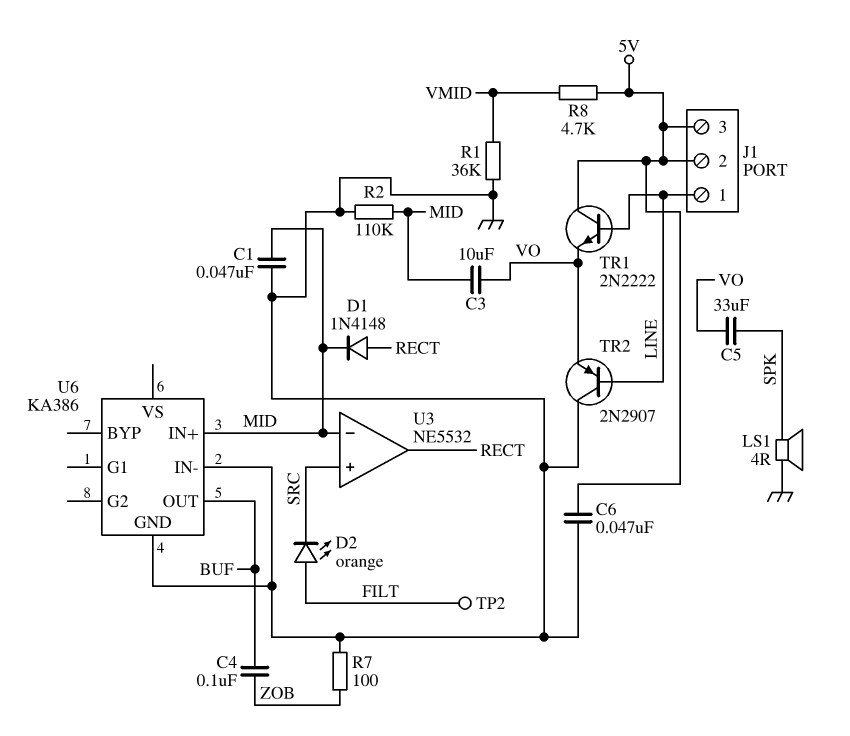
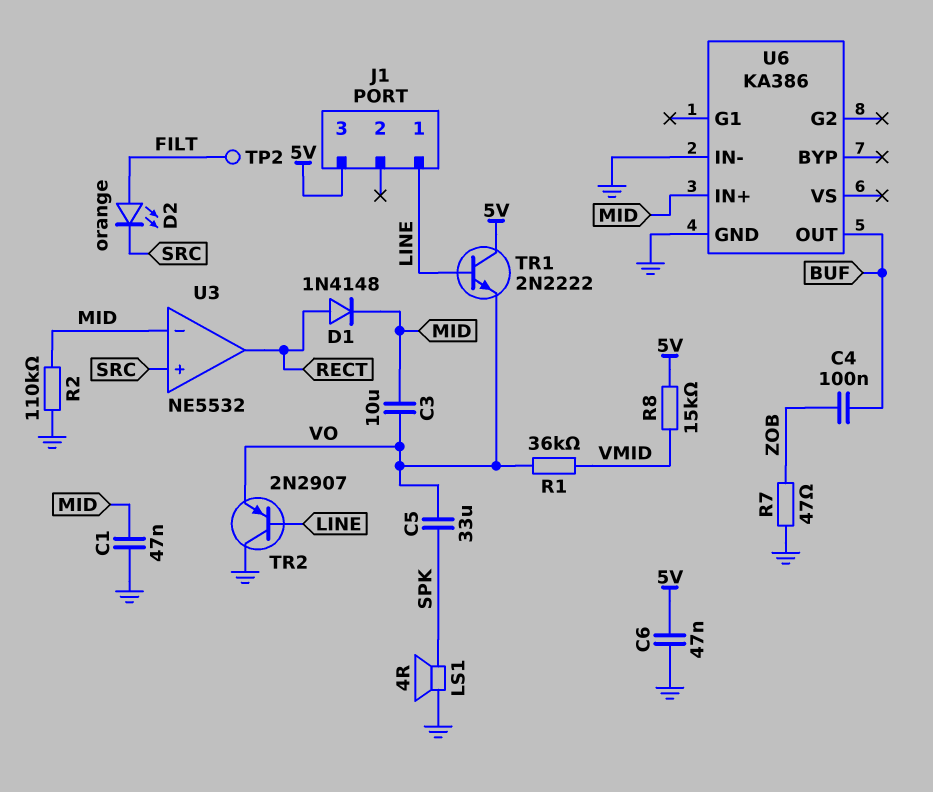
J1 pin 2: 5V -> none
R1: 36k (GND, VMID) -> 36k (VMID, VO)
R7: 100 (GND, ZOB) -> 47 (GND, ZOB)
R8: 4.7k (5V, VMID) -> 15k (5V, VMID)

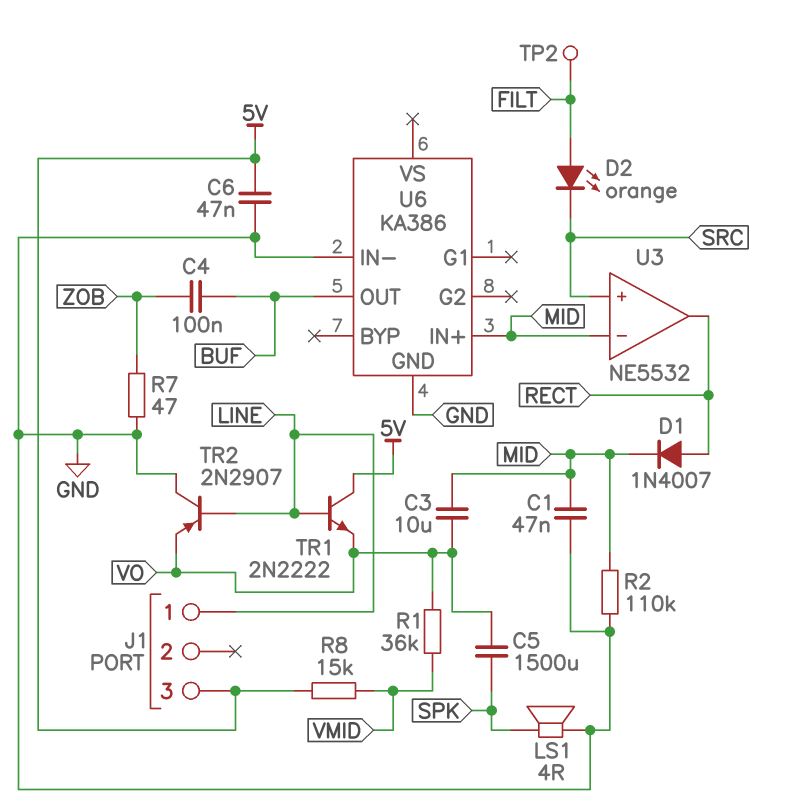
C5: 33uF (SPK, VO) -> 1500uF (SPK, VO)
D1: diode 1N4148 (A RECT, K MID) -> diode 1N4007 (A RECT, K MID)

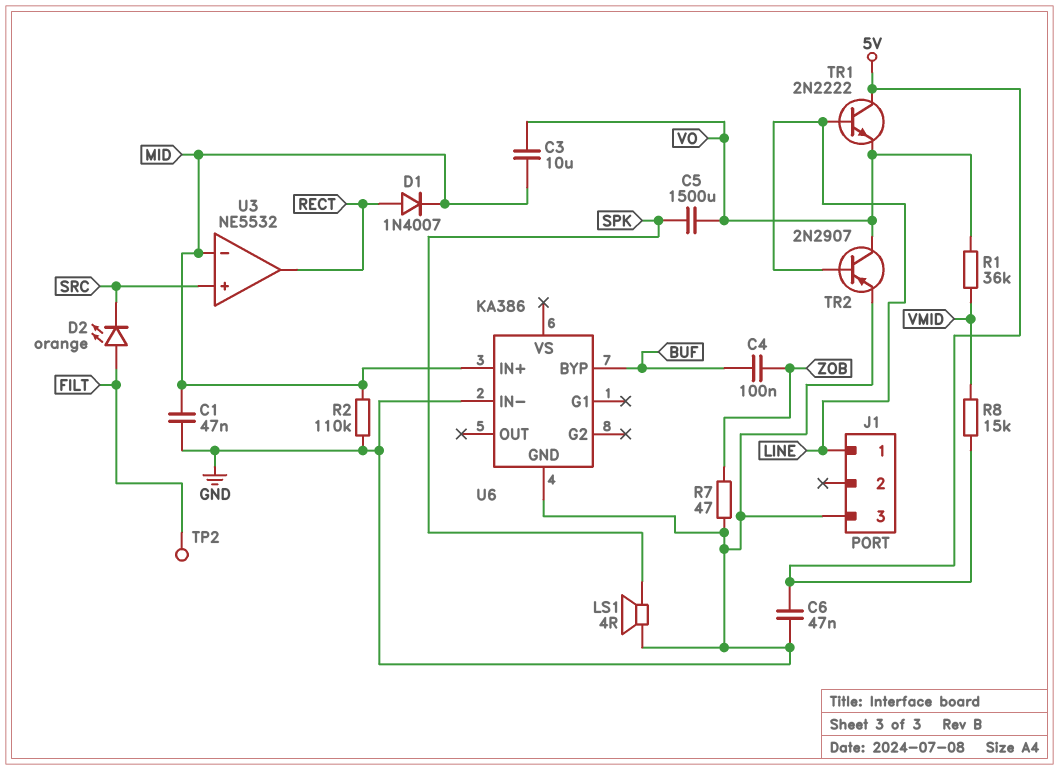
J1 pin 3: 5V -> GND
TR2: PNP 2N2907 (B LINE, C GND, E VO) -> PNP 2N2907 (B LINE, C VO, E GND)
U6 pin BYP: none -> BUF
U6 pin OUT: BUF -> none

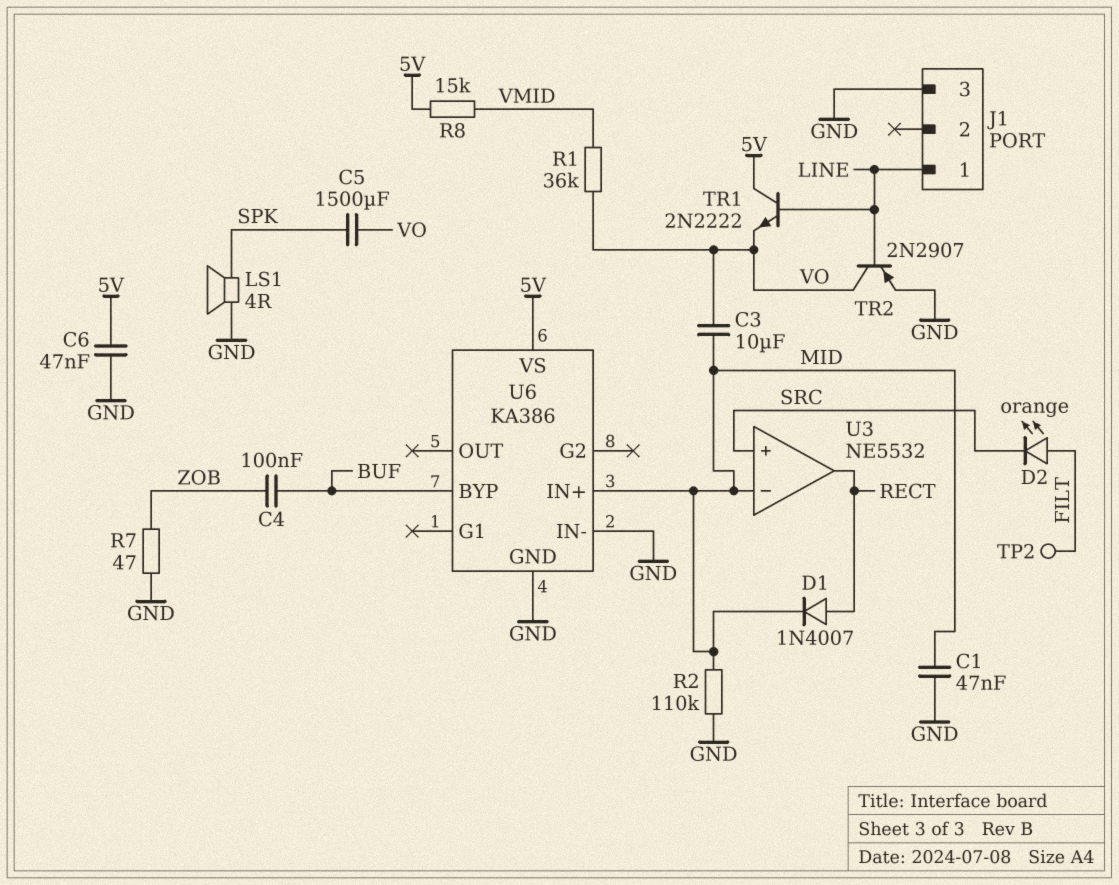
U6 pin VS: none -> 5V

